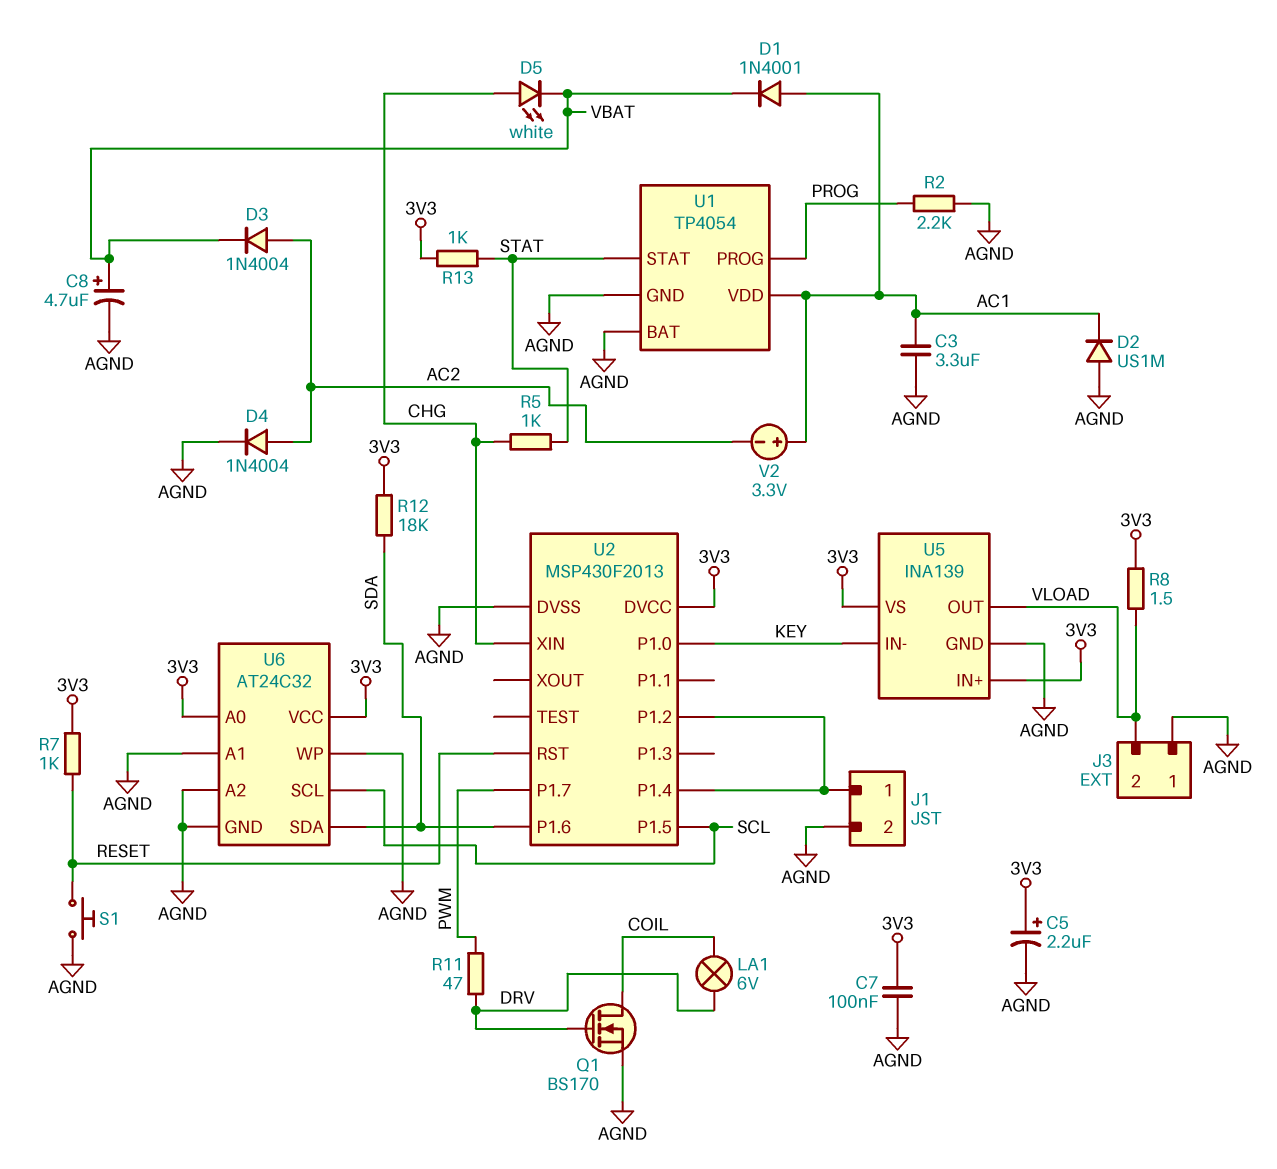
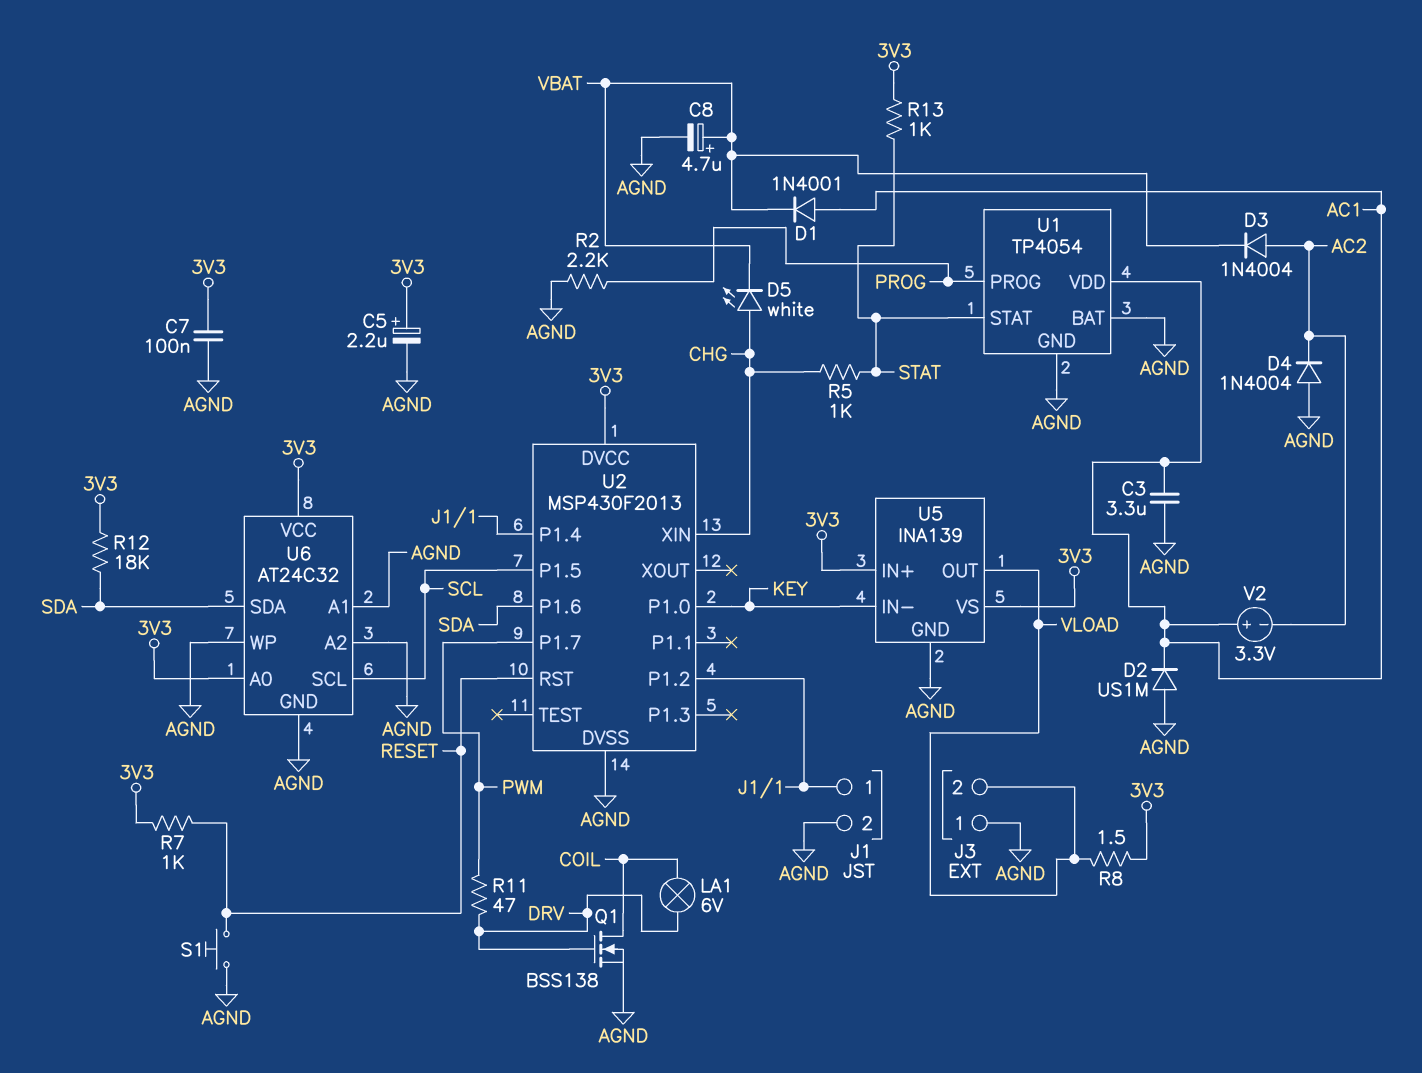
D4: diode 1N4004 (A AC2, K AGND) -> diode 1N4004 (A AGND, K AC2)
Q1: NMOS BS170 (G DRV, D COIL, S AGND) -> NMOS BSS138 (G DRV, D COIL, S AGND)

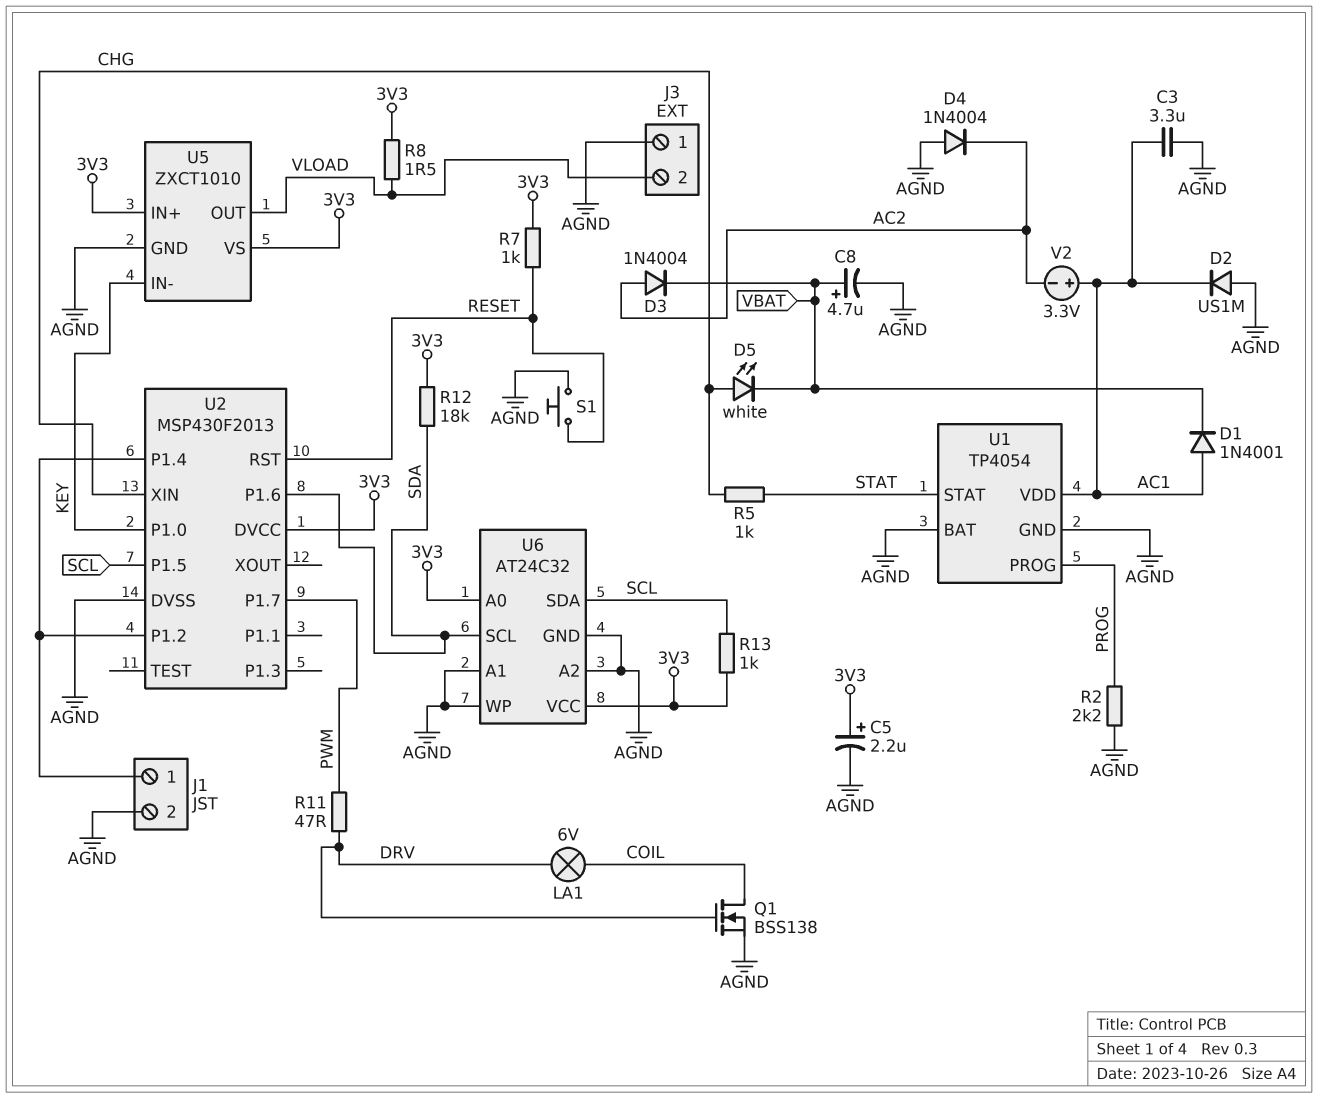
C7: 100nF (3V3, AGND) -> none
R13: 1k (3V3, STAT) -> 1k (3V3, SCL)
U5: INA139 -> ZXCT1010
U6 pin SCL: SCL -> SDA
U6 pin SDA: SDA -> SCL

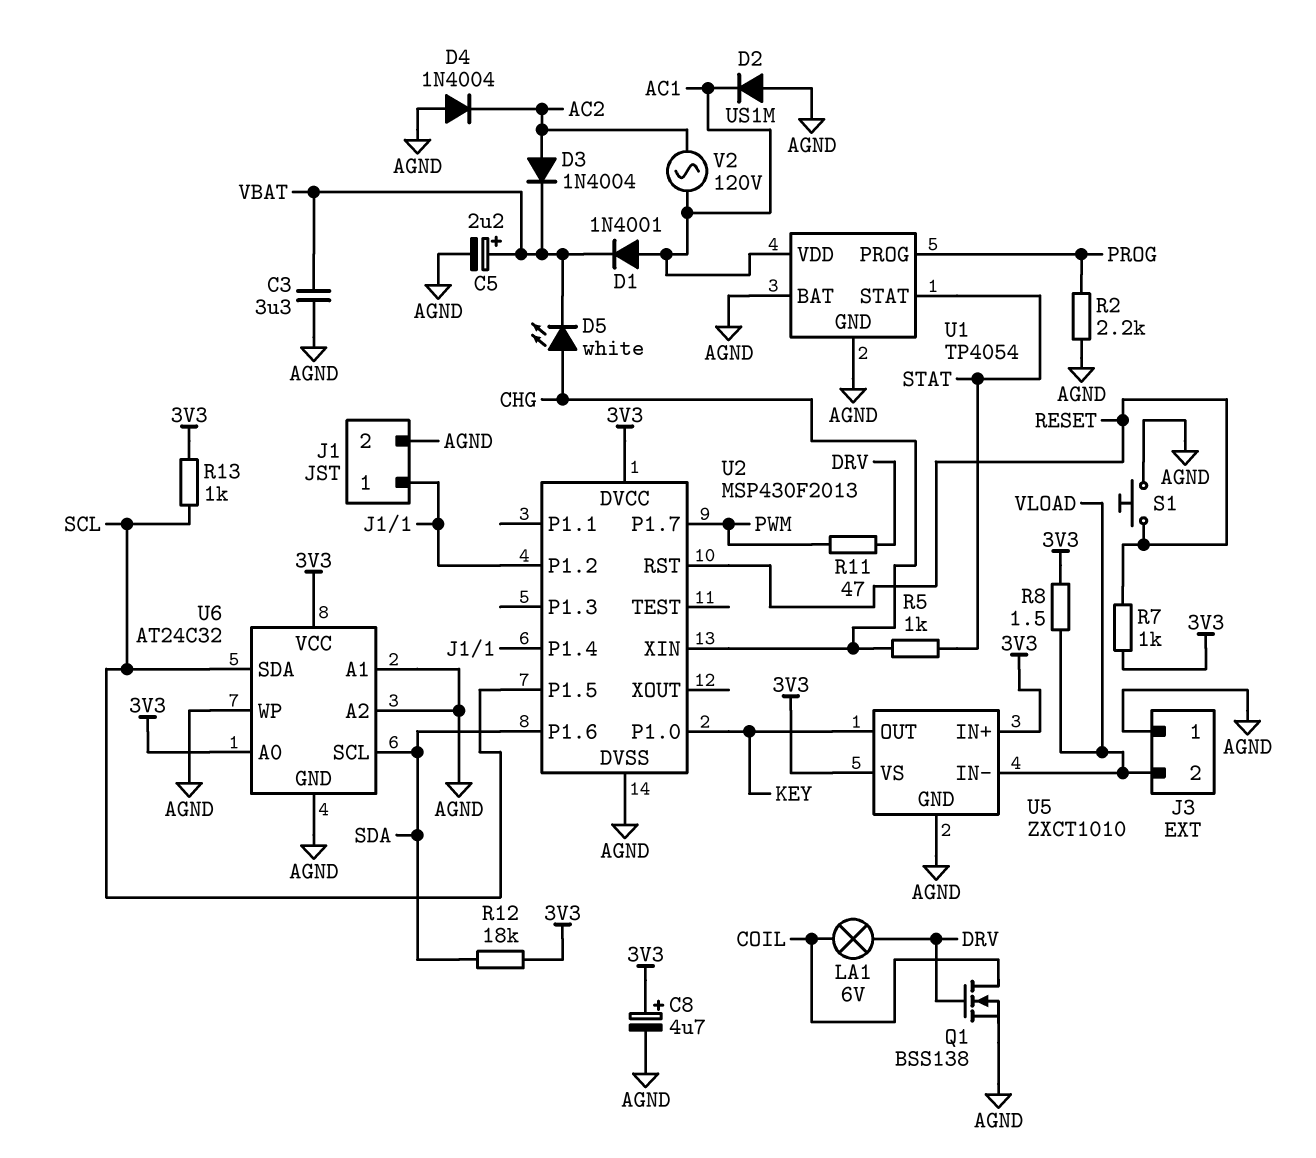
C3: 3.3uF (AC1, AGND) -> 3.3uF (AGND, VBAT)
C5: 2.2uF (plus 3V3, minus AGND) -> 2.2uF (plus VBAT, minus AGND)
C8: 4.7uF (plus VBAT, minus AGND) -> 4.7uF (plus 3V3, minus AGND)
U5 pin IN-: KEY -> VLOAD
U5 pin OUT: VLOAD -> KEY
V2: 3.3V (plus AC1, minus AC2) -> AC 120V (AC1, AC2)

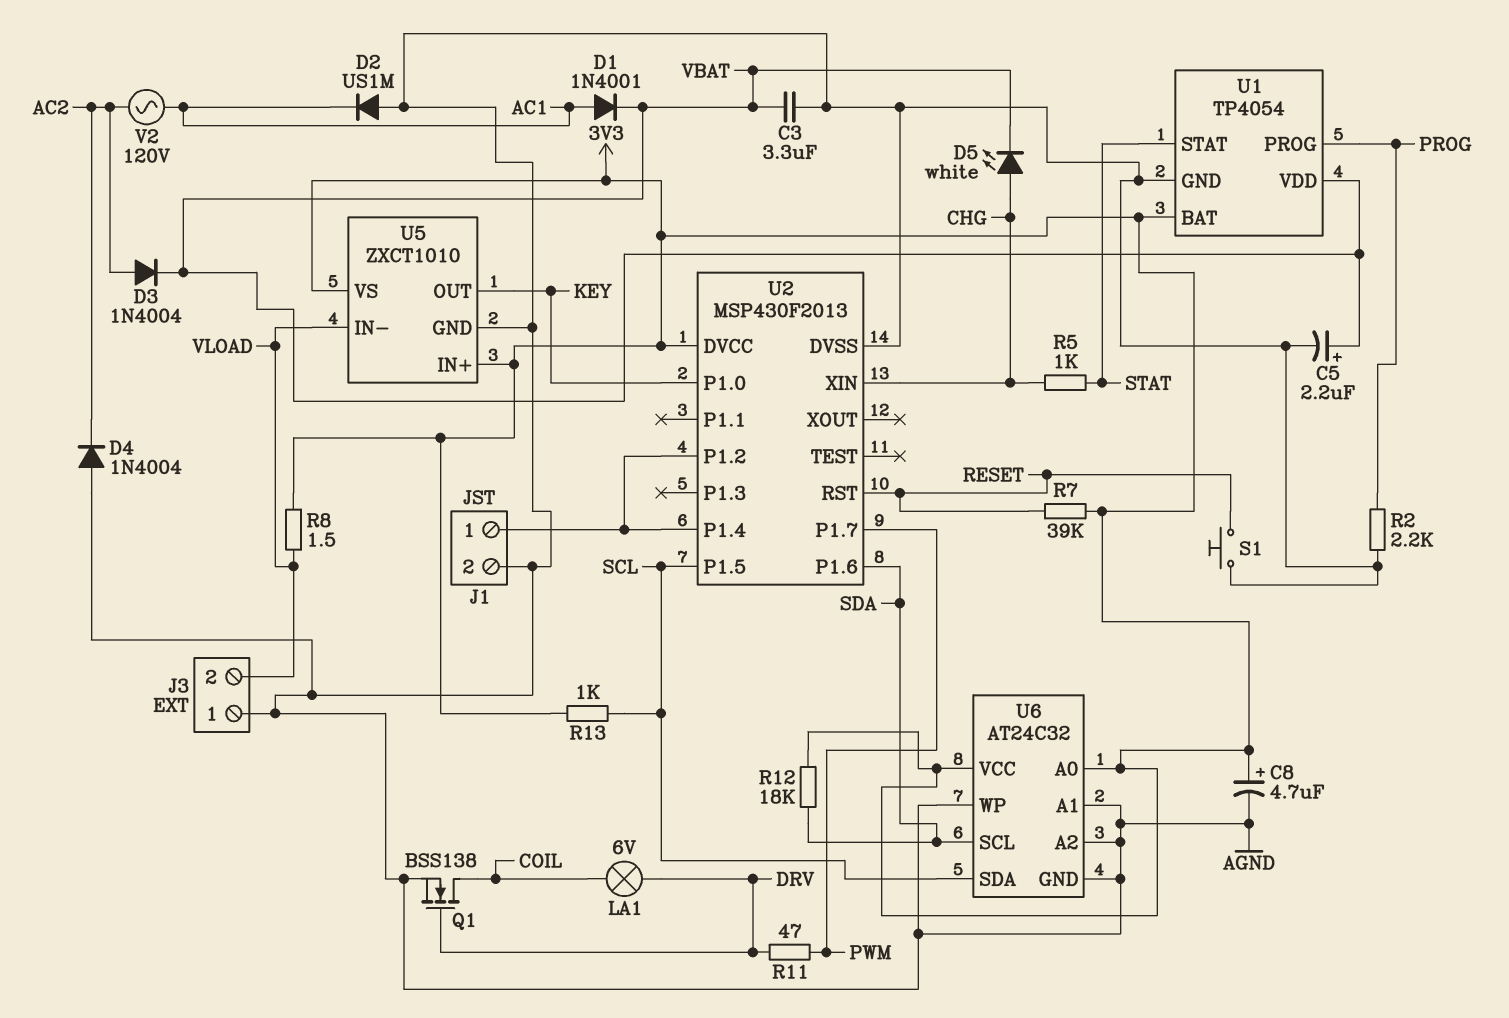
R7: 1k (3V3, RESET) -> 39k (3V3, RESET)
U1 pin BAT: AGND -> 3V3
U1 pin VDD: AC1 -> VBAT

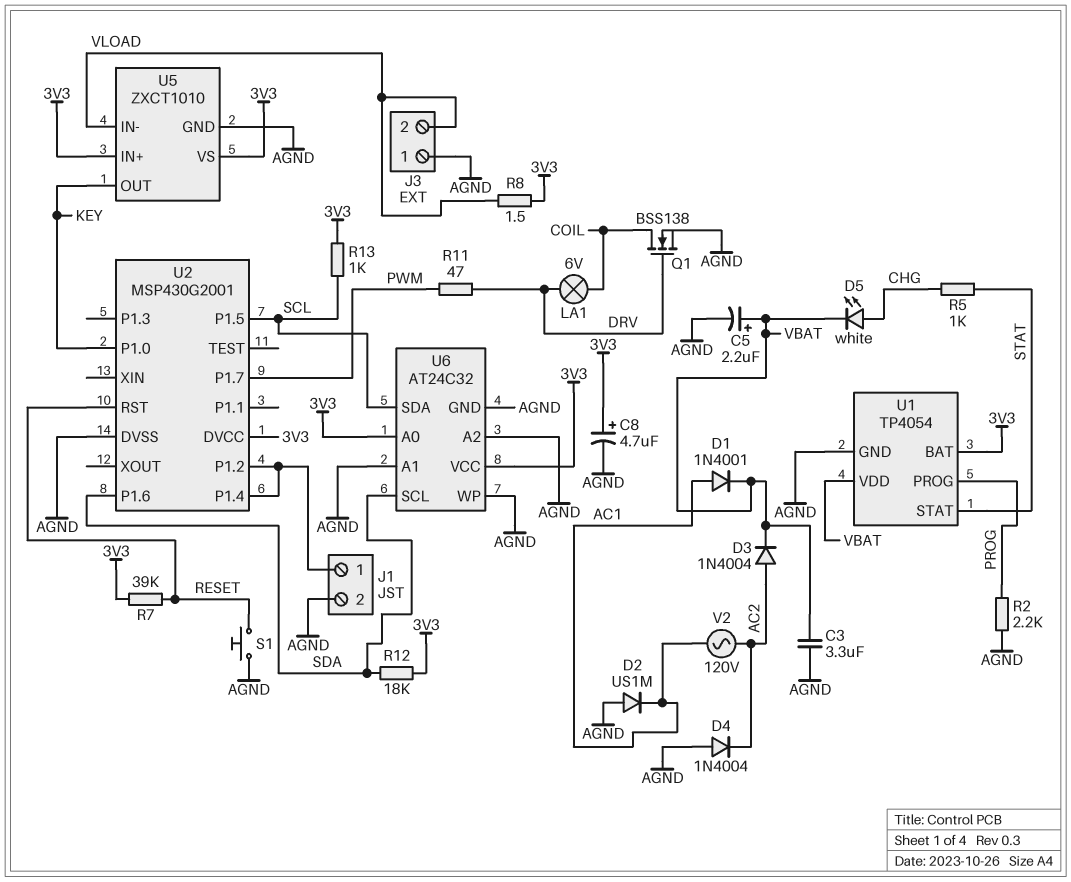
U2: MSP430F2013 -> MSP430G2001
U2 pin XIN: CHG -> none

